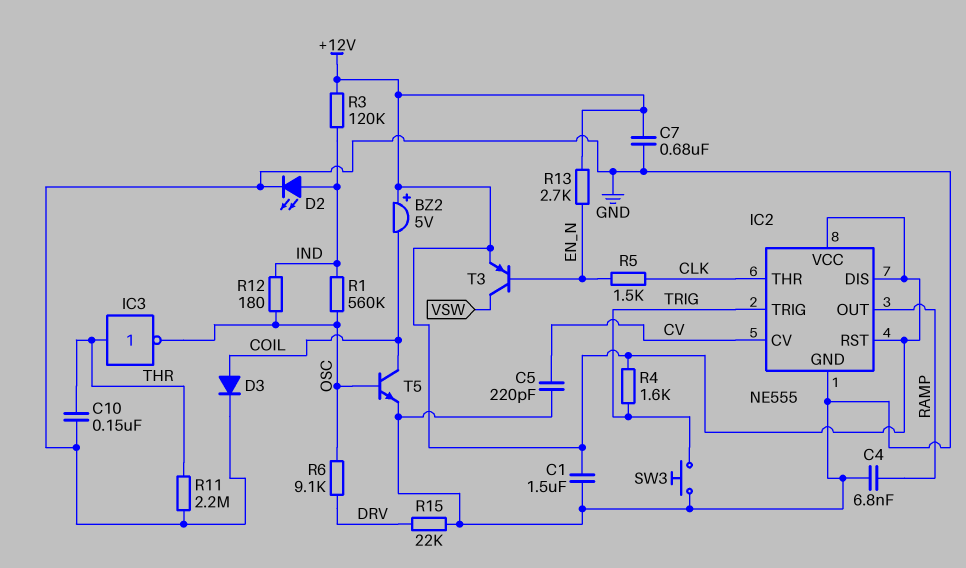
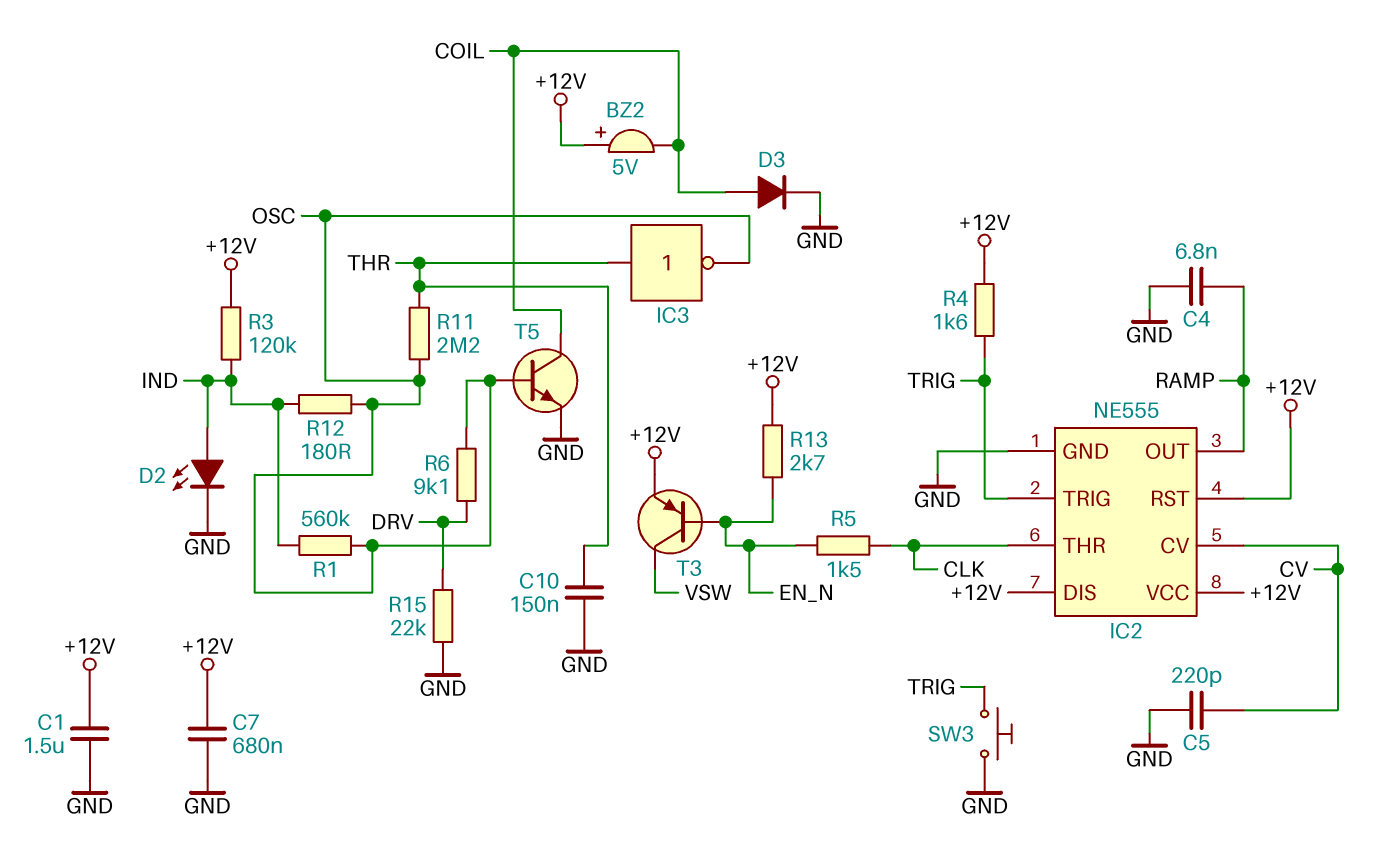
R11: 2.2M (GND, THR) -> 2.2M (OSC, THR)

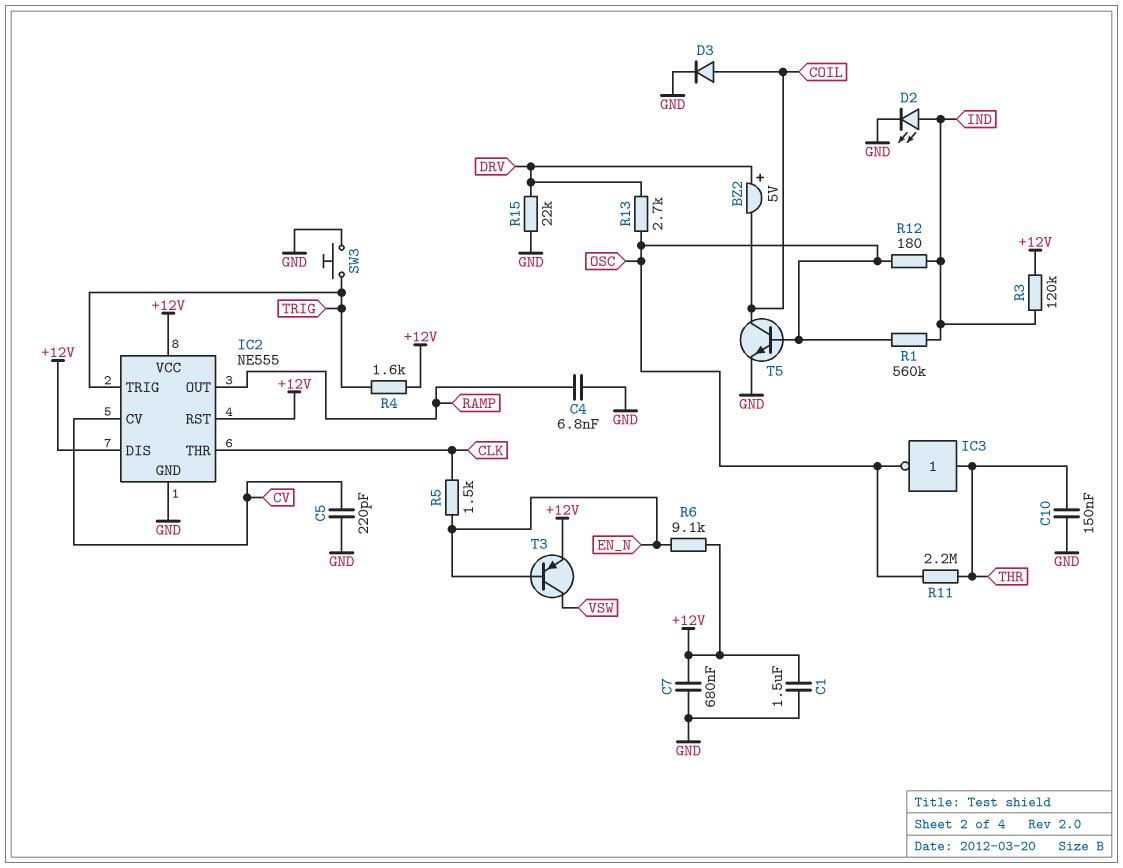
BZ2: buzzer 5V (plus +12V, minus COIL) -> buzzer 5V (plus DRV, minus COIL)
R6: 9.1k (DRV, OSC) -> 9.1k (+12V, EN_N)
R13: 2.7k (+12V, EN_N) -> 2.7k (DRV, OSC)

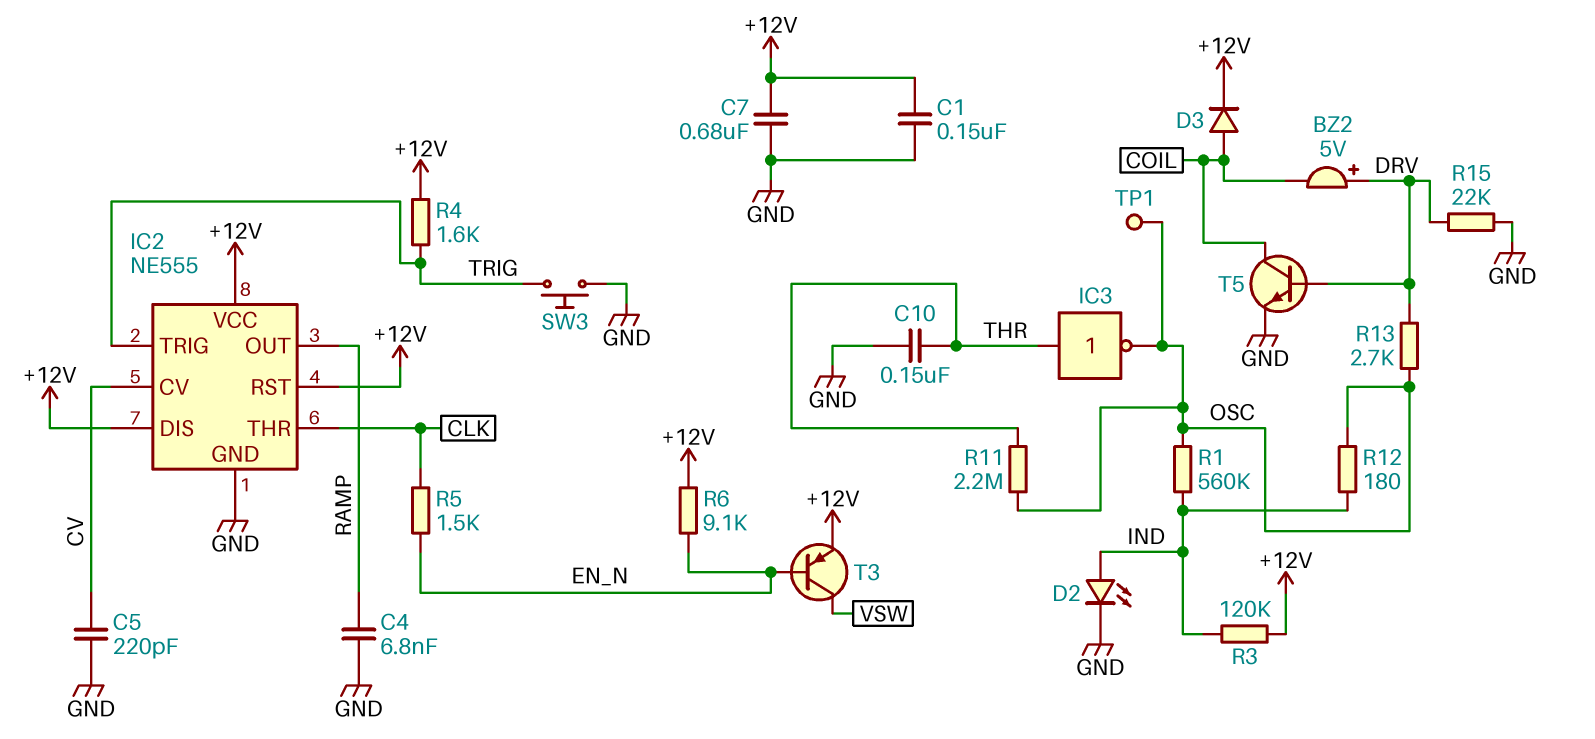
C1: 1.5uF (+12V, GND) -> 150nF (+12V, GND)
D3: diode (A COIL, K GND) -> diode (A COIL, K +12V)
T5: NPN (B OSC, C COIL, E GND) -> NPN (B DRV, C COIL, E GND)
TP1: none -> test point (OSC)

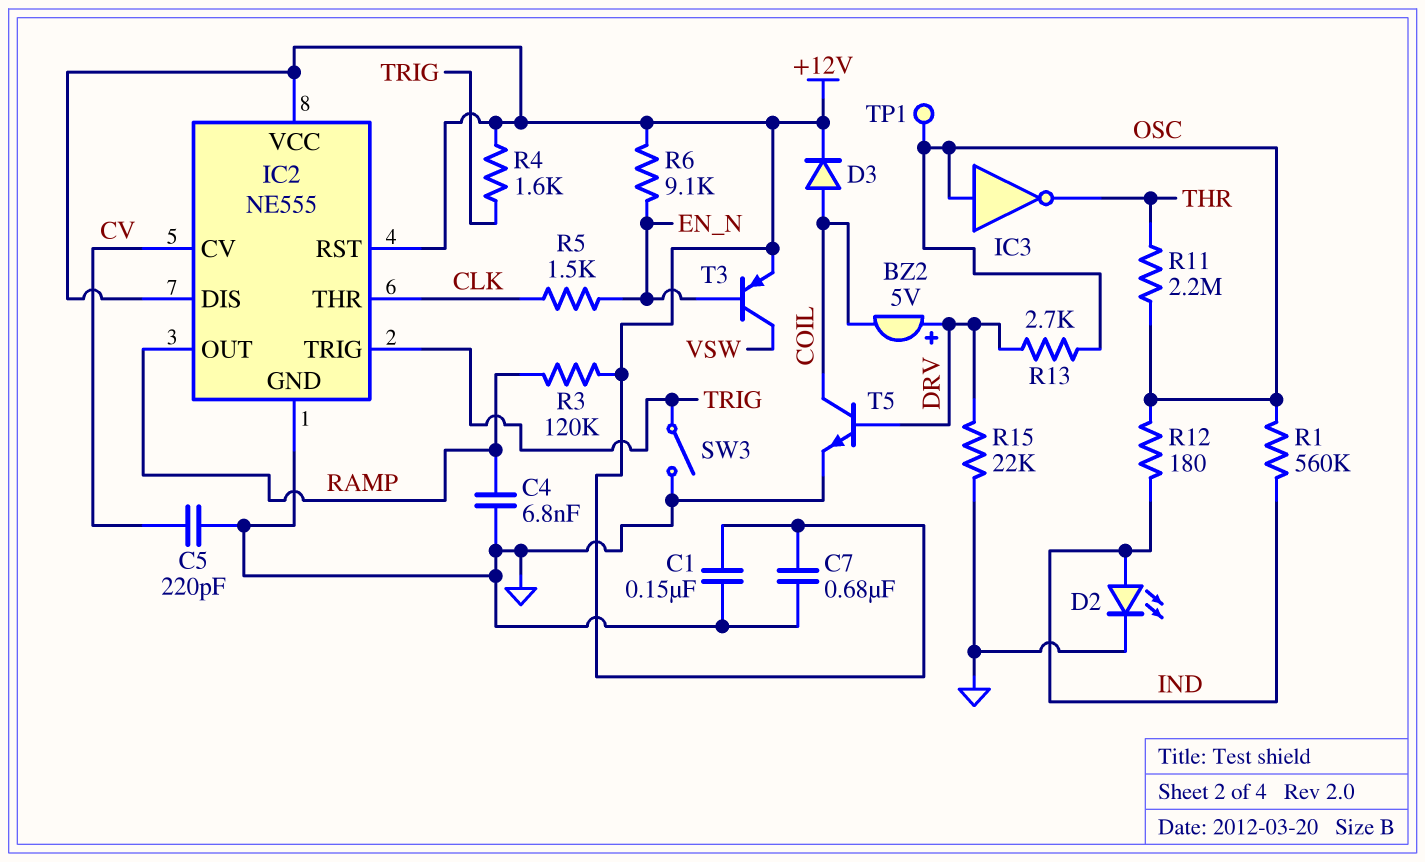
C10: 150nF (GND, THR) -> none
IC3: NOT (in THR, out OSC) -> NOT (in OSC, out THR)
R3: 120k (+12V, IND) -> 120k (+12V, RAMP)
SW3: button (GND, TRIG) -> switch (GND, TRIG)

